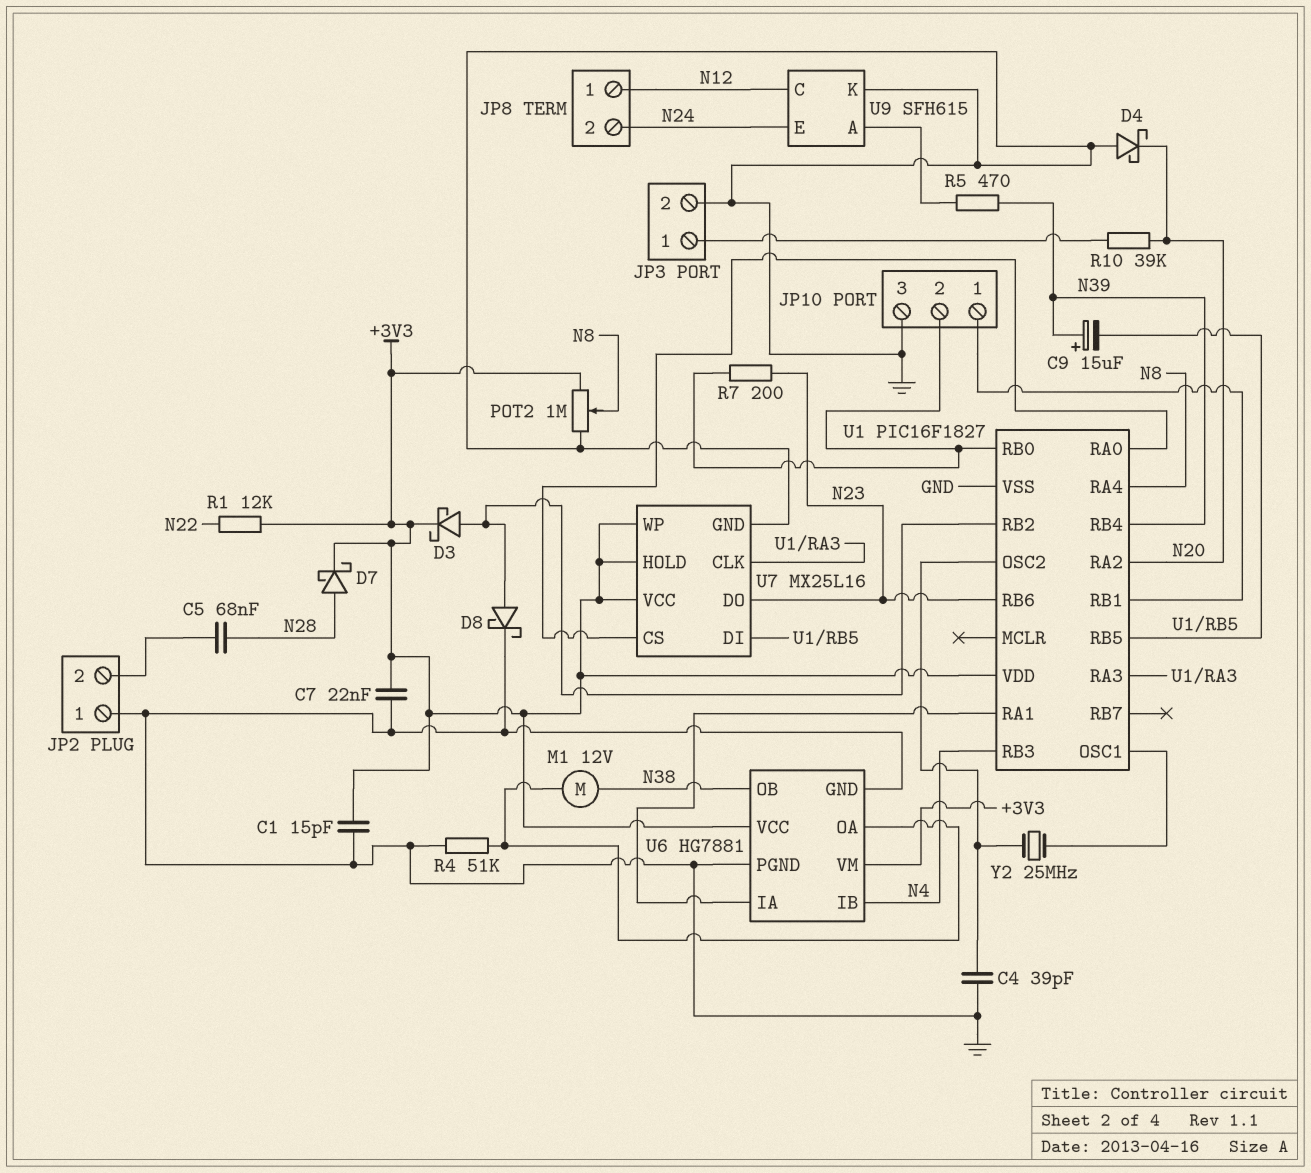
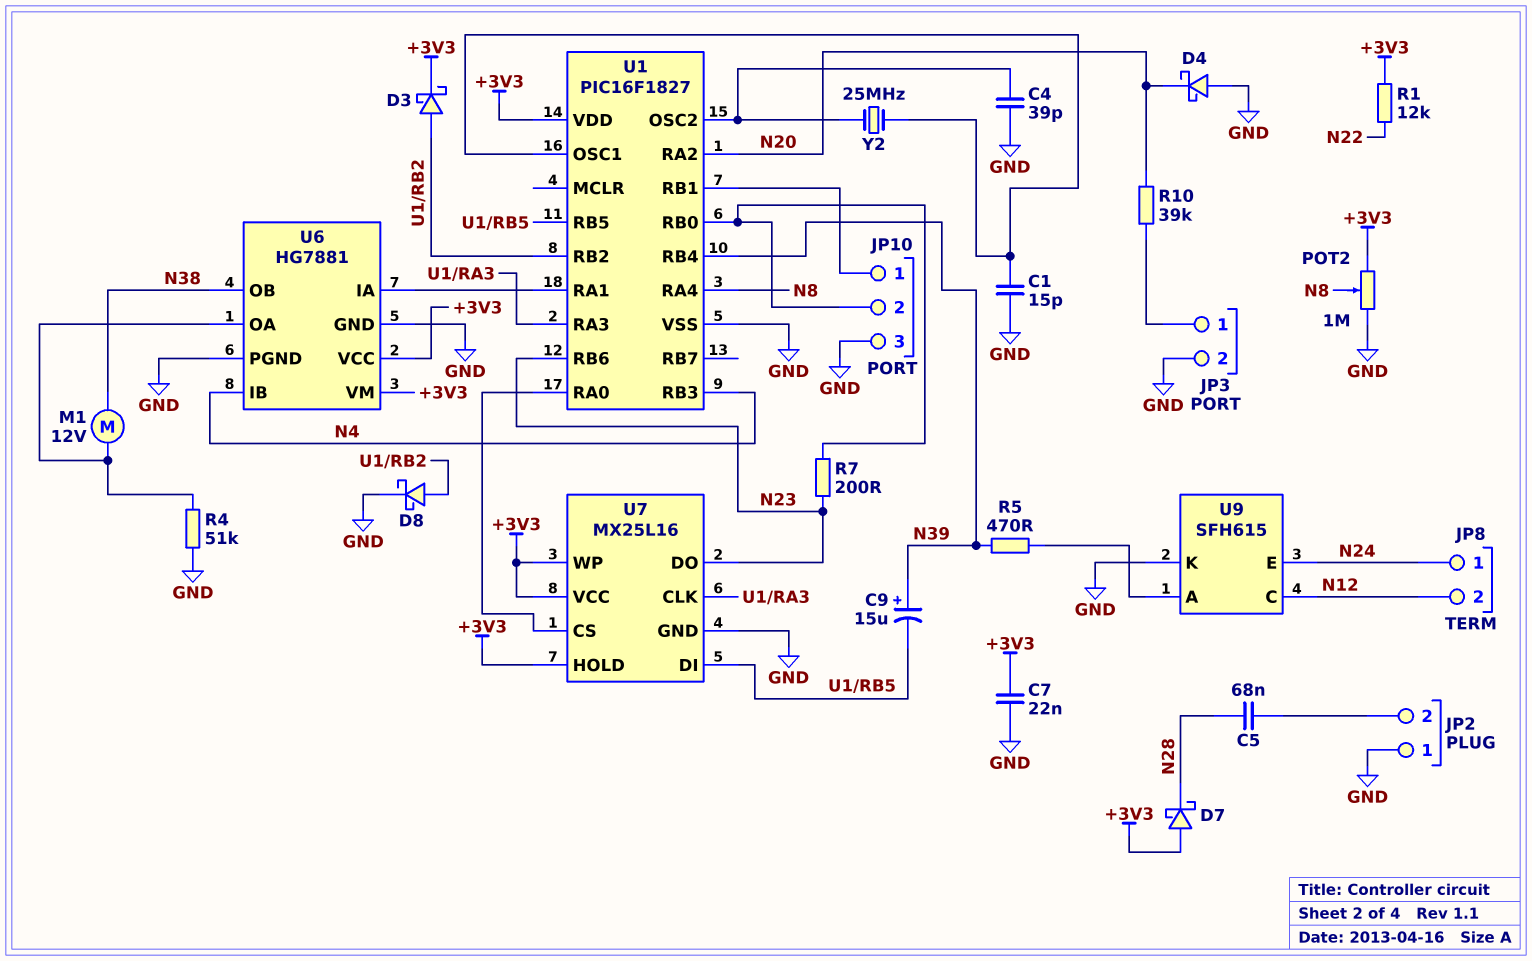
C1: 15pF (+3V3, GND) -> 15pF (GND, U1/OSC1)
D7: schottky (A N28, K +3V3) -> schottky (A +3V3, K N28)
JP8 pin 1: N12 -> N24
JP8 pin 2: N24 -> N12

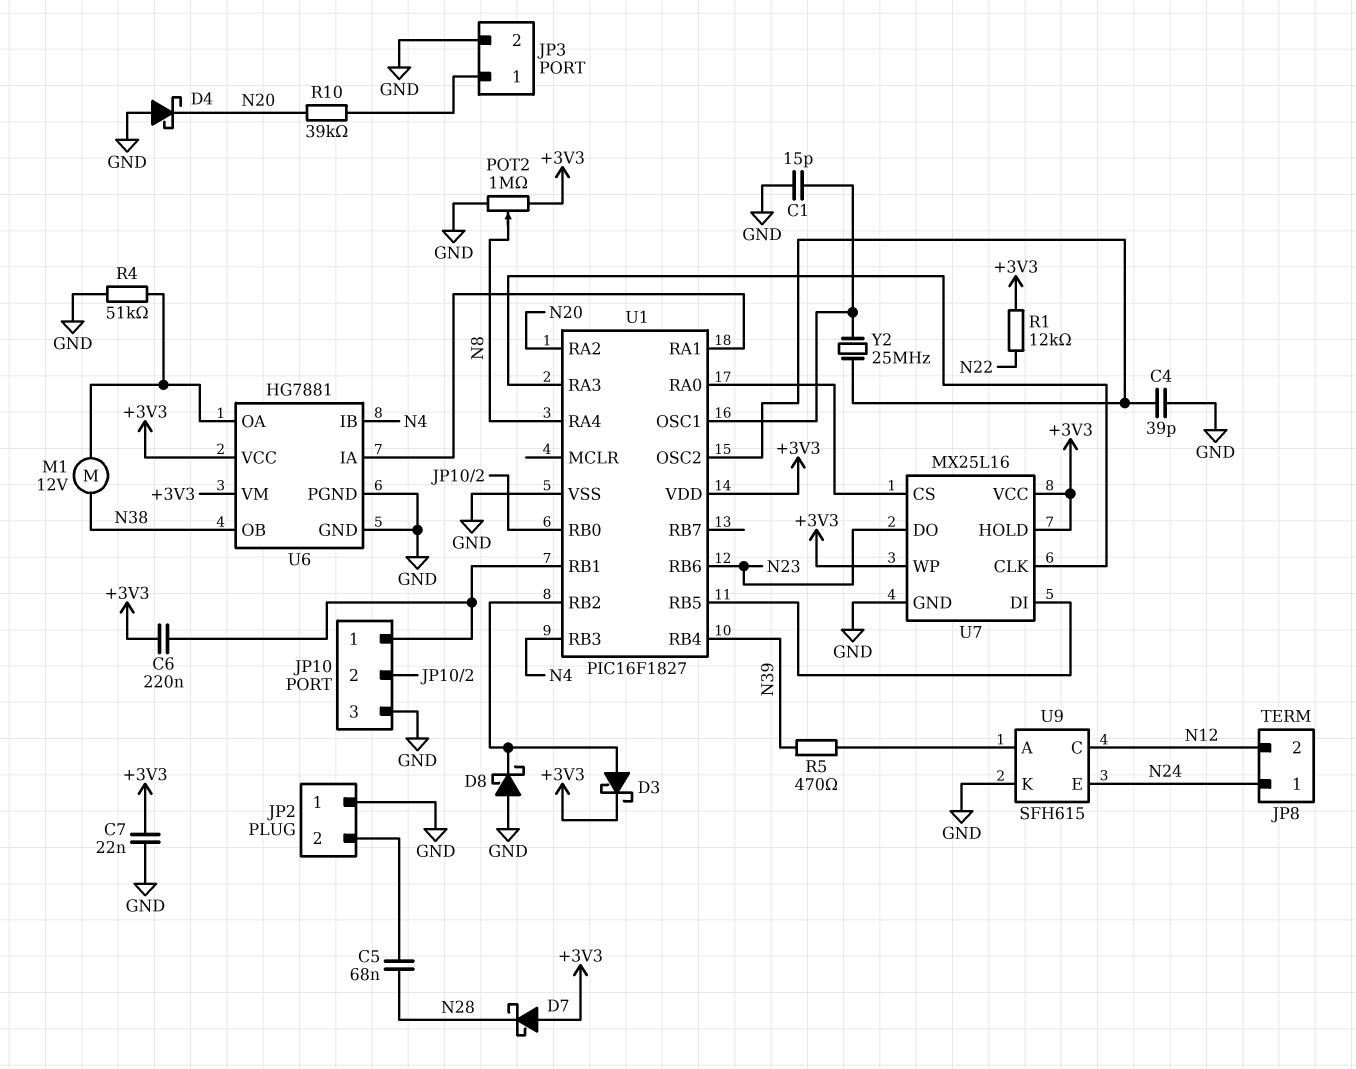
C6: none -> 220nF (+3V3, JP10/1)
C9: 15uF (plus N39, minus U1/RB5) -> none
D8: schottky (A U1/RB2, K GND) -> schottky (A GND, K U1/RB2)
R7: 200 (JP10/2, N23) -> none

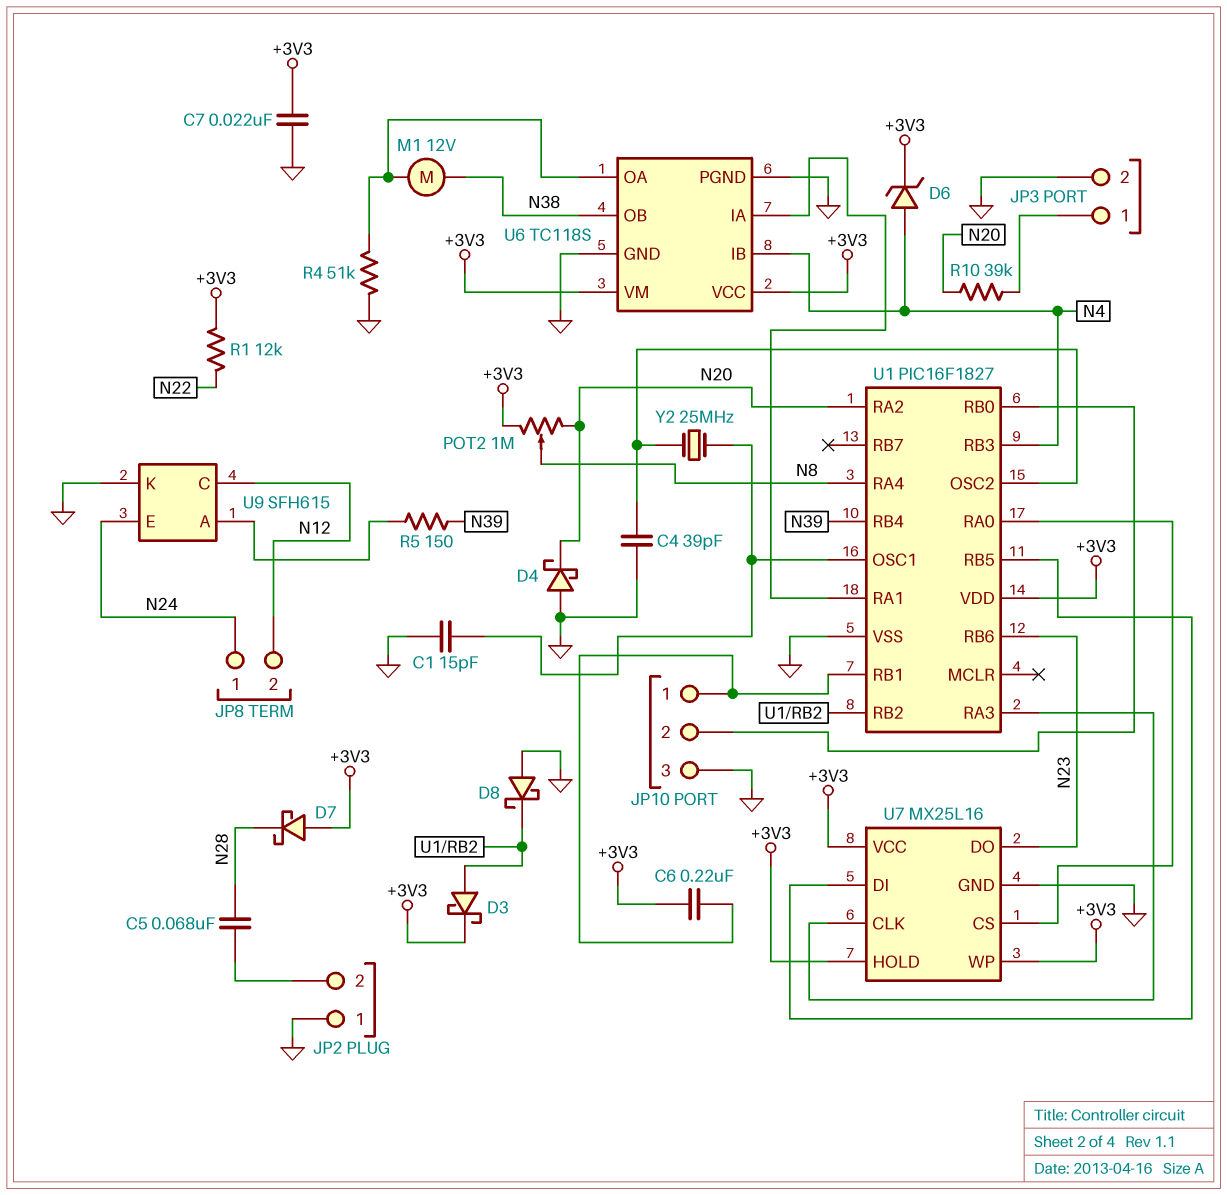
D6: none -> zener (A N4, K +3V3)
POT2: 1M (+3V3, GND, wiper N8) -> 1M (+3V3, N20, wiper N8)
R5: 470 (N39, U9/A) -> 150 (N39, U9/A)
U6: HG7881 -> TC118S

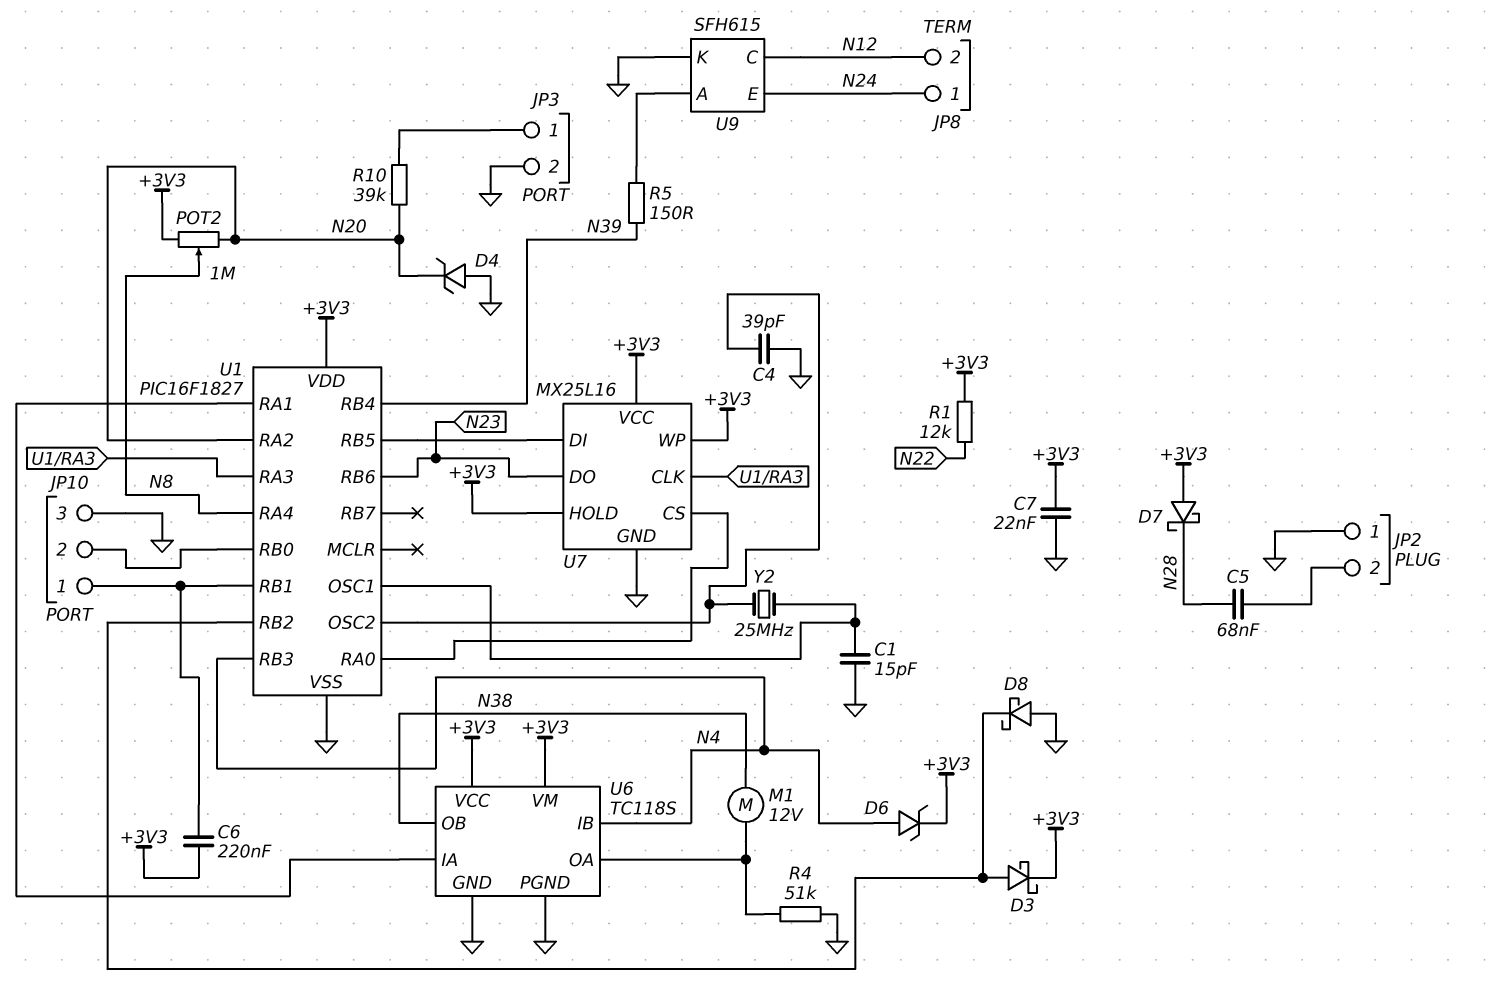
D4: schottky (A GND, K N20) -> zener (A GND, K N20)

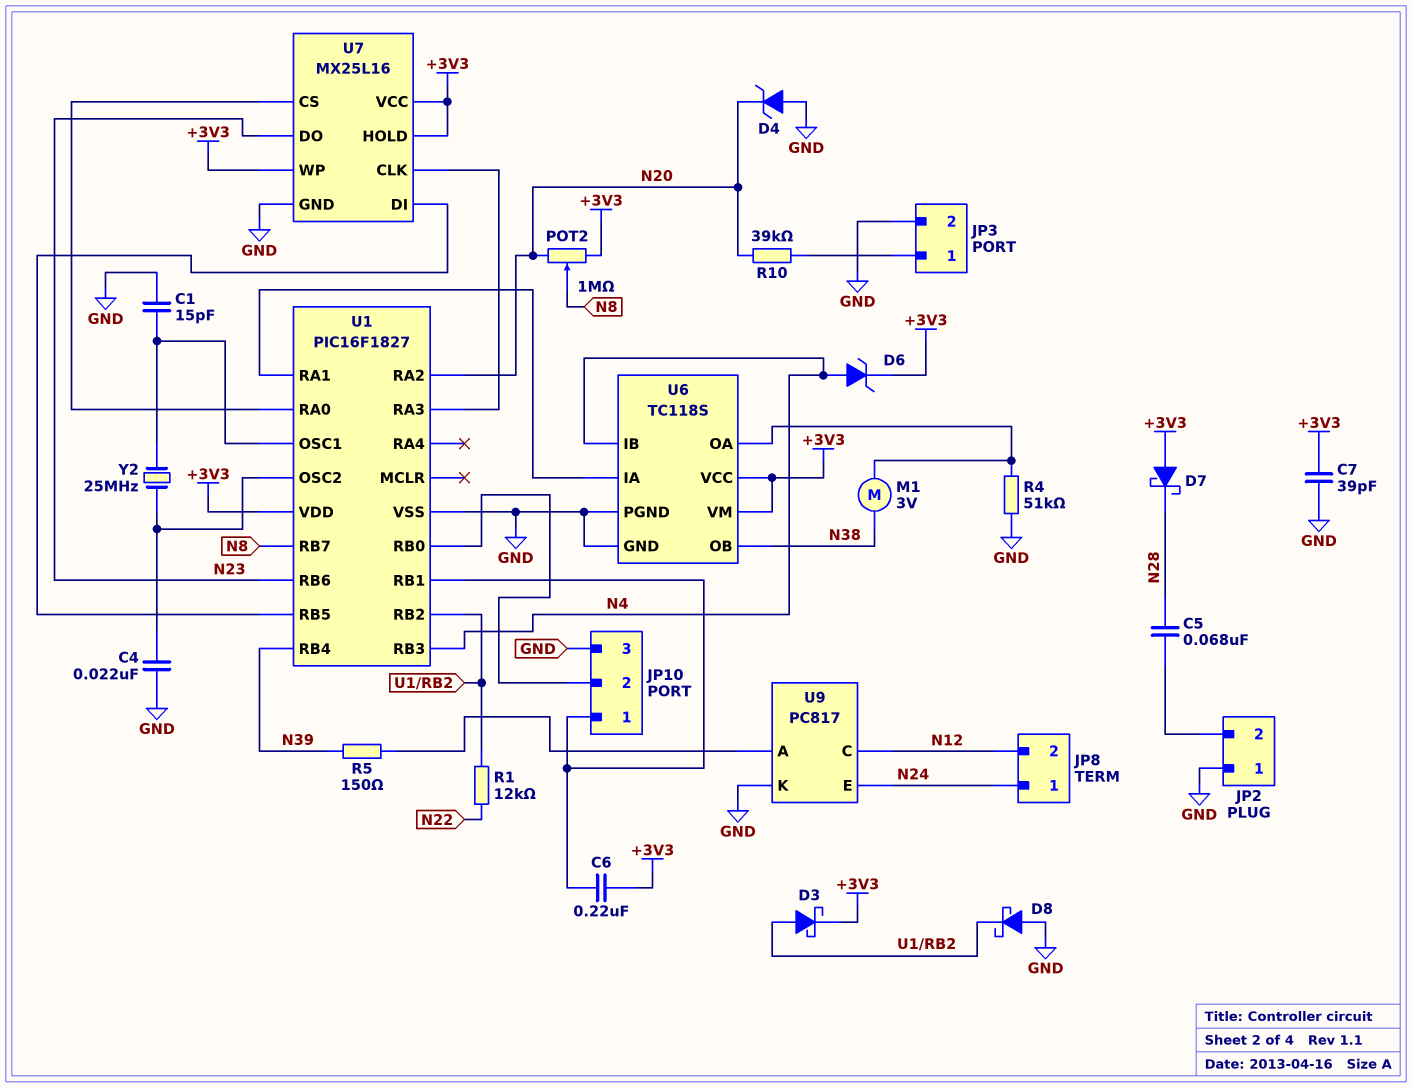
C4: 39pF (GND, U1/OSC2) -> 22nF (GND, U1/OSC2)
C7: 22nF (+3V3, GND) -> 39pF (+3V3, GND)
M1: motor 12V (N38, U6/OA) -> motor 3V (N38, U6/OA)
R1: 12k (+3V3, N22) -> 12k (N22, U1/RB2)
U1 pin RA4: N8 -> none
U1 pin RB7: none -> N8
U9: SFH615 -> PC817

